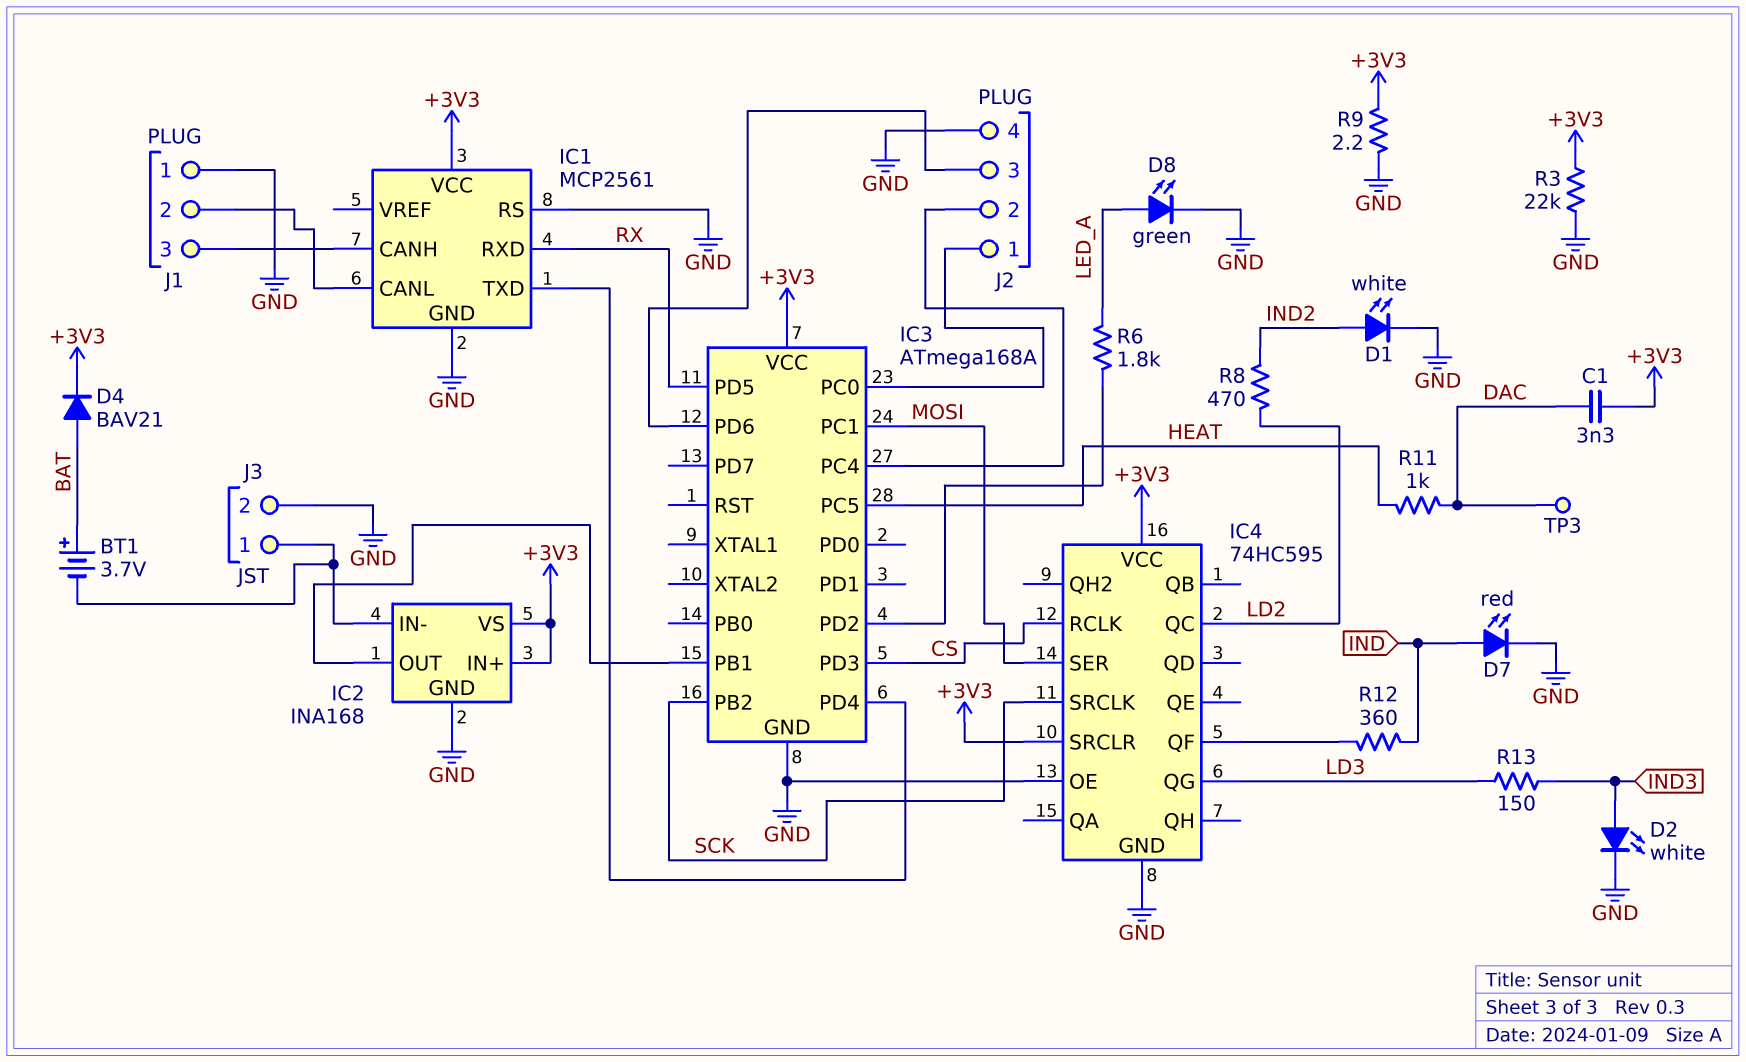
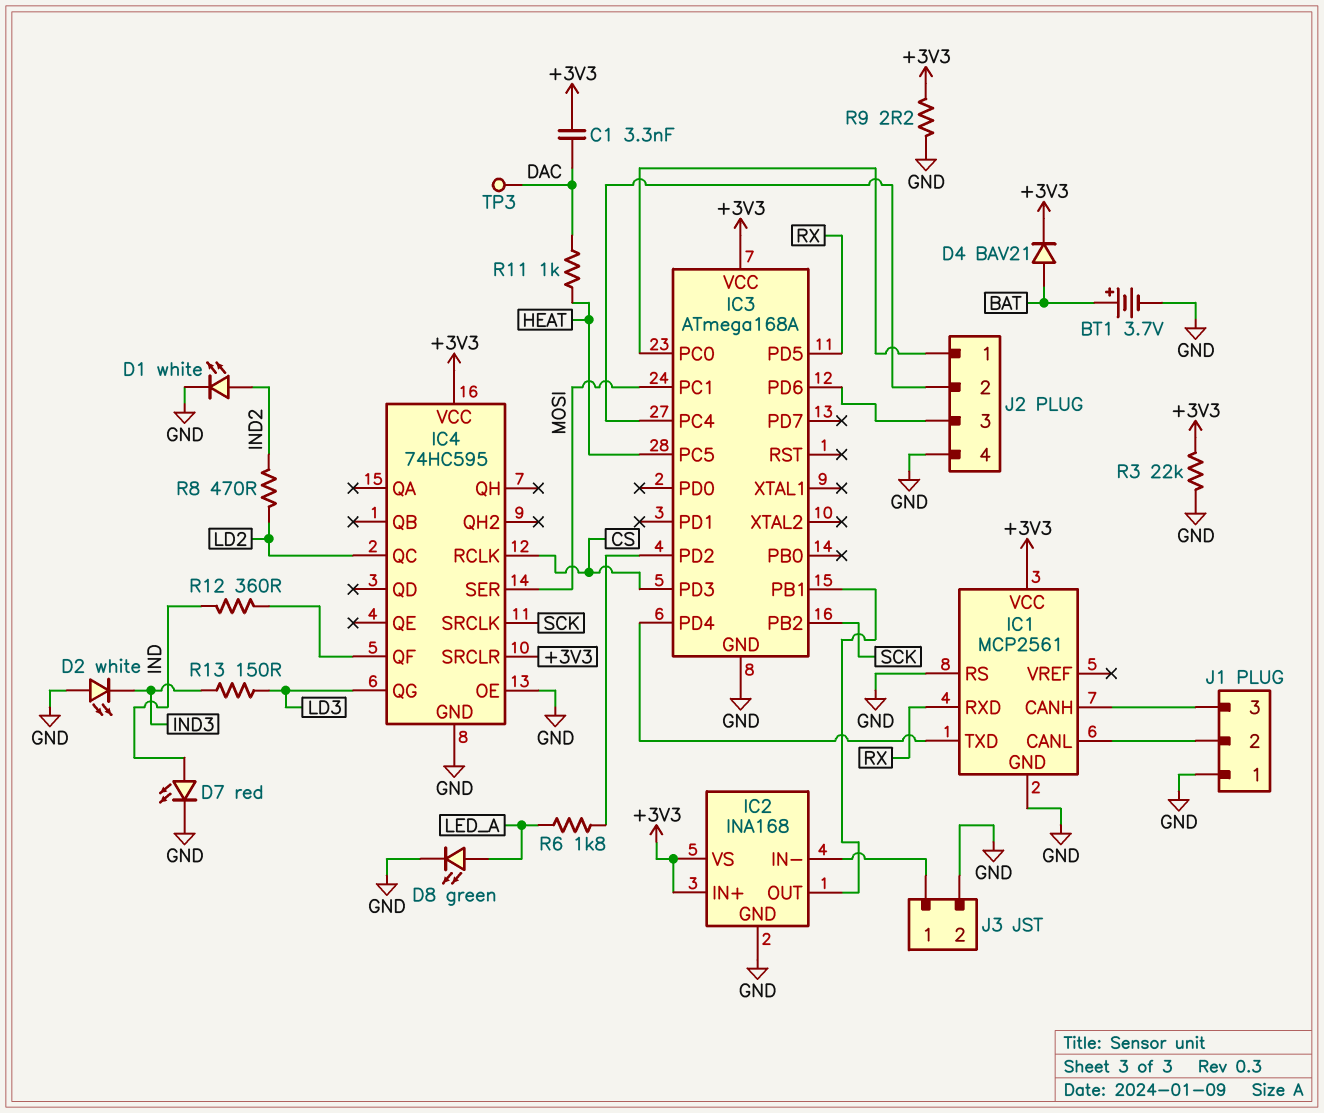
BT1: 3.7V (plus BAT, minus IC2/IN-) -> 3.7V (plus BAT, minus GND)
D2: LED white (A IND3, K GND) -> LED white (A GND, K IND3)

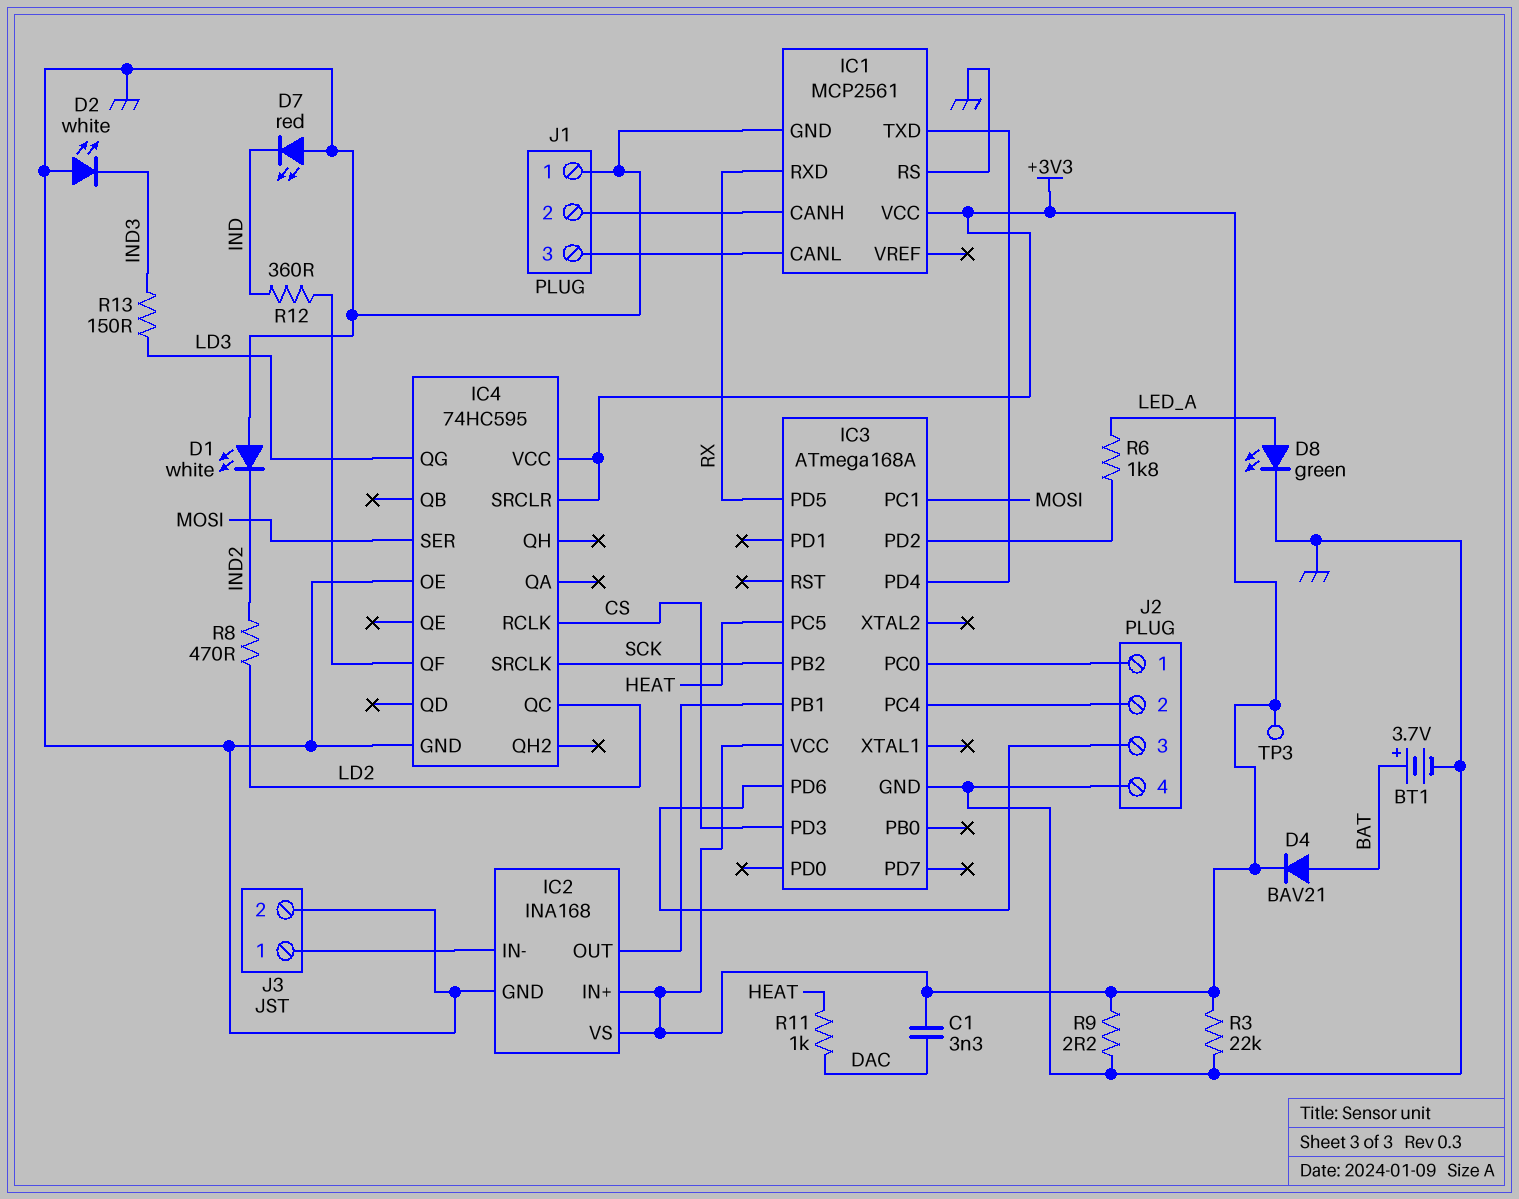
D1: LED white (A IND2, K GND) -> LED white (A GND, K IND2)
D7: LED red (A IND, K GND) -> LED red (A GND, K IND)
J1 pin 2: IC1/CANL -> IC1/CANH
J1 pin 3: IC1/CANH -> IC1/CANL
TP3: test point (DAC) -> test point (+3V3)

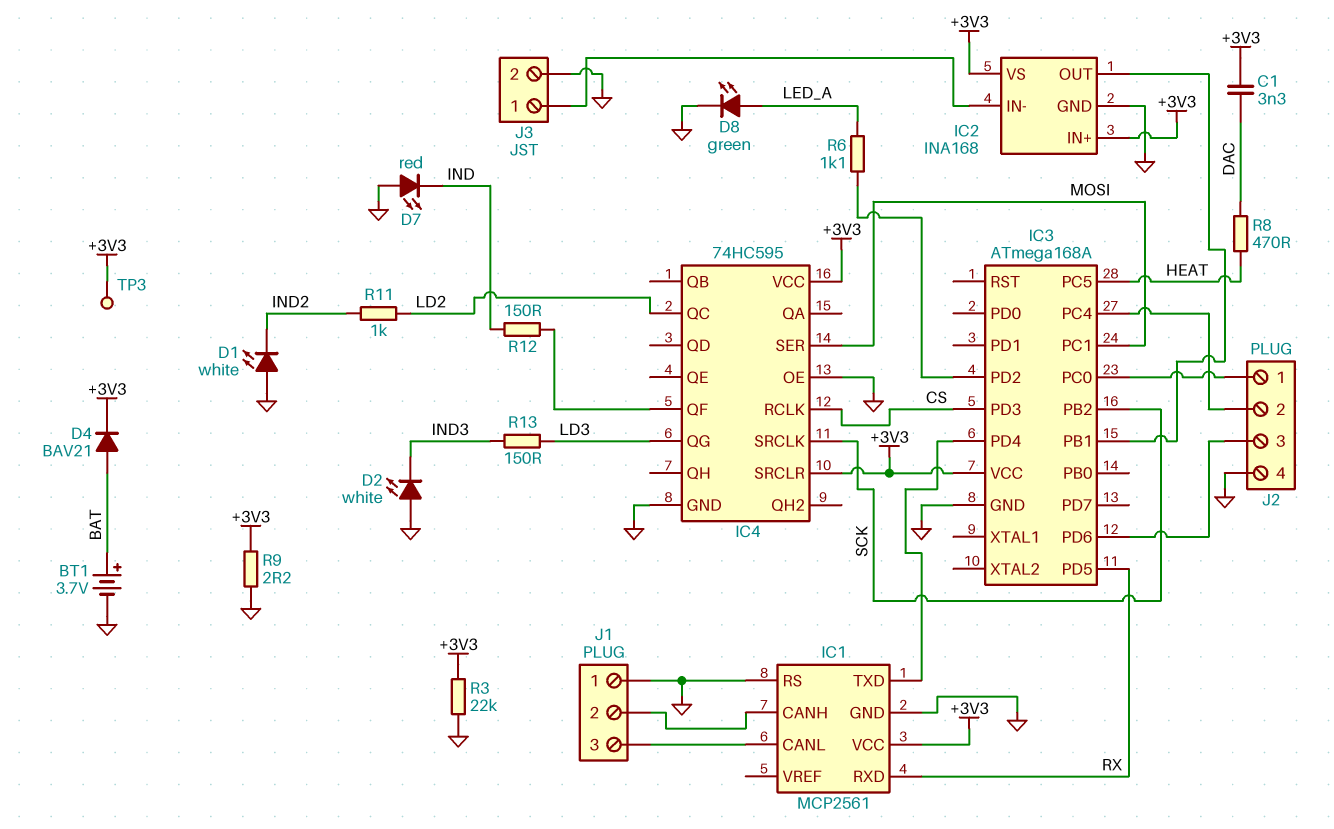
R6: 1.8k (IC3/PD2, LED_A) -> 1.1k (IC3/PD2, LED_A)
R8: 470 (IND2, LD2) -> 470 (DAC, HEAT)
R11: 1k (DAC, HEAT) -> 1k (IND2, LD2)
R12: 360 (IC4/QF, IND) -> 150 (IC4/QF, IND)

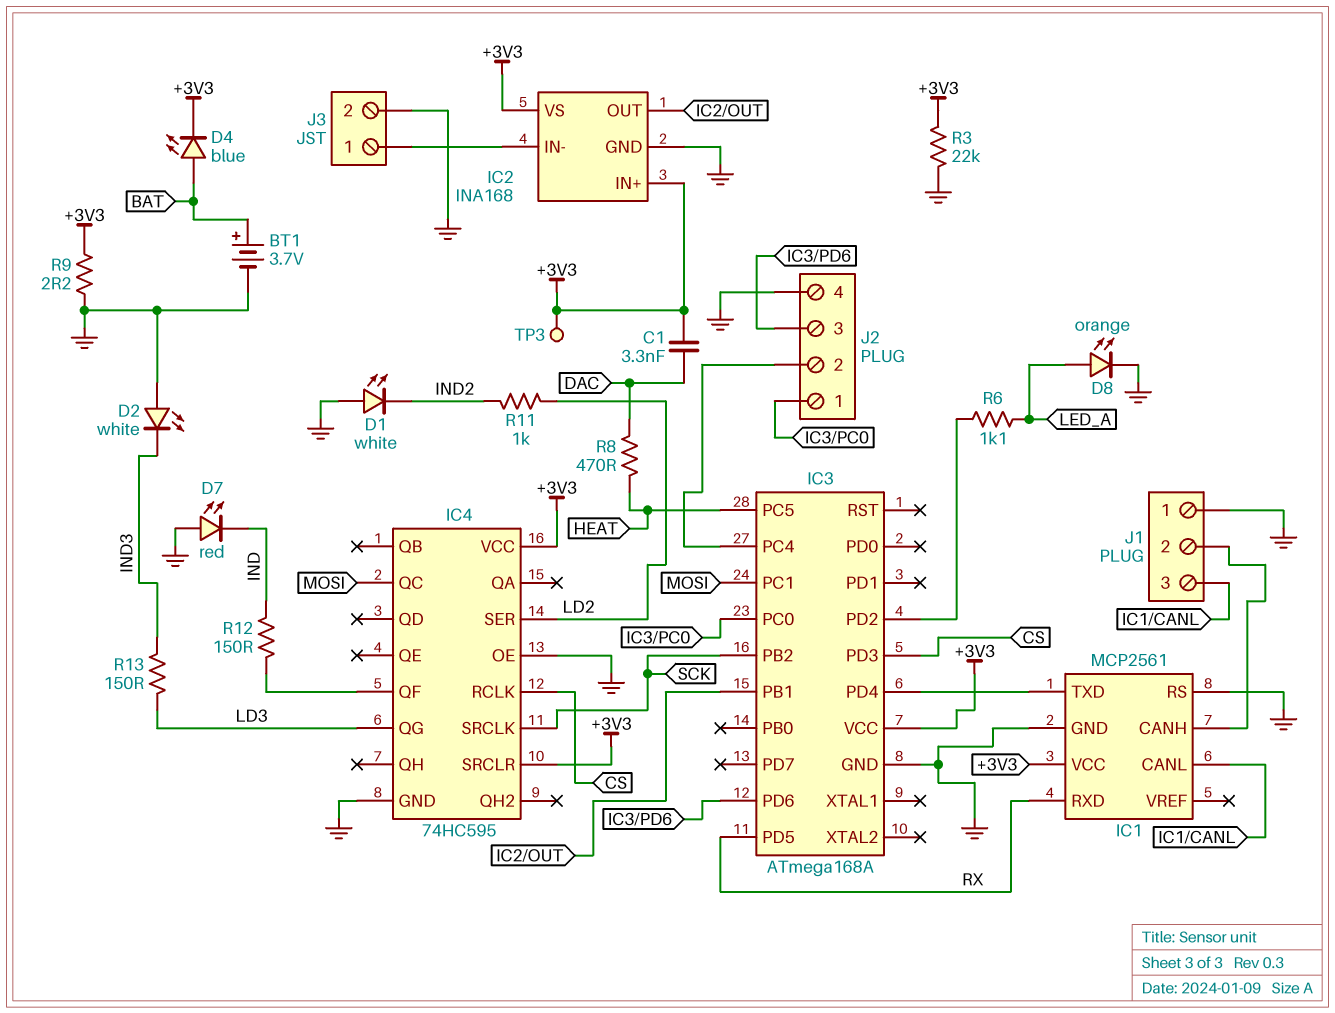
D4: diode BAV21 (A BAT, K +3V3) -> LED blue (A BAT, K +3V3)
D8: LED green (A LED_A, K GND) -> LED orange (A LED_A, K GND)
IC4 pin QC: LD2 -> MOSI
IC4 pin SER: MOSI -> LD2

